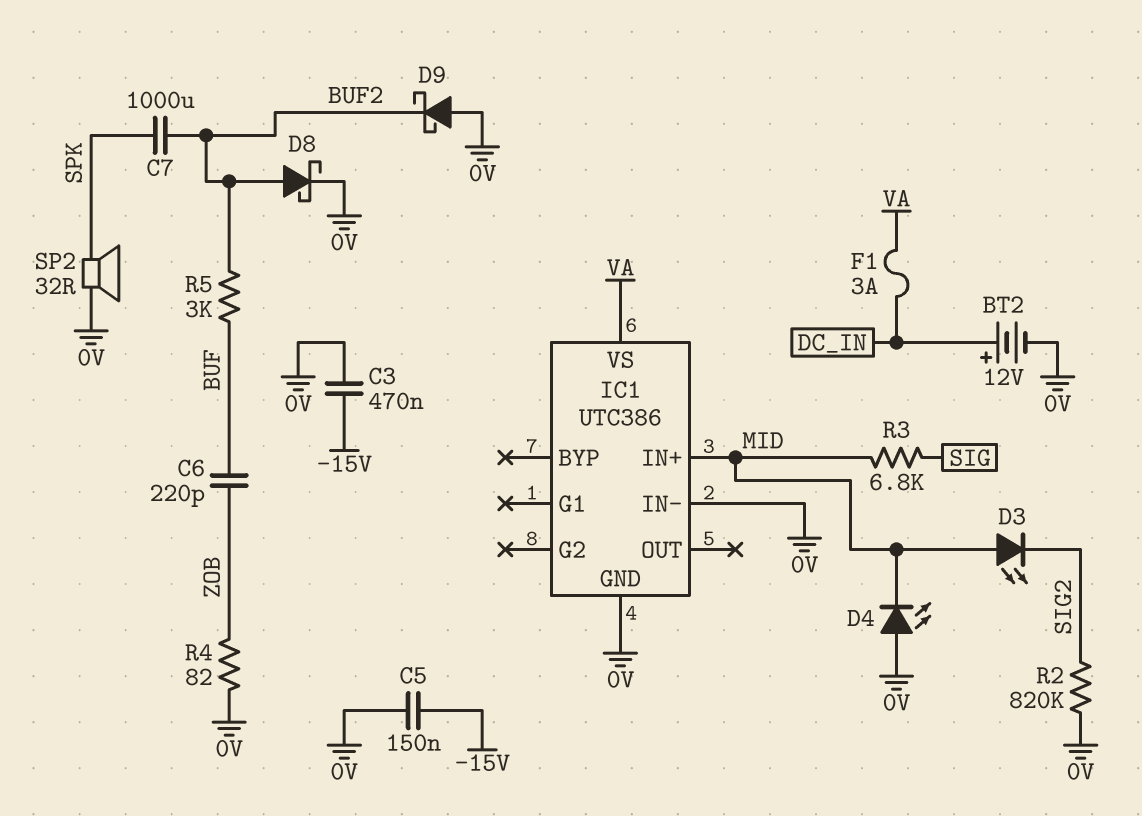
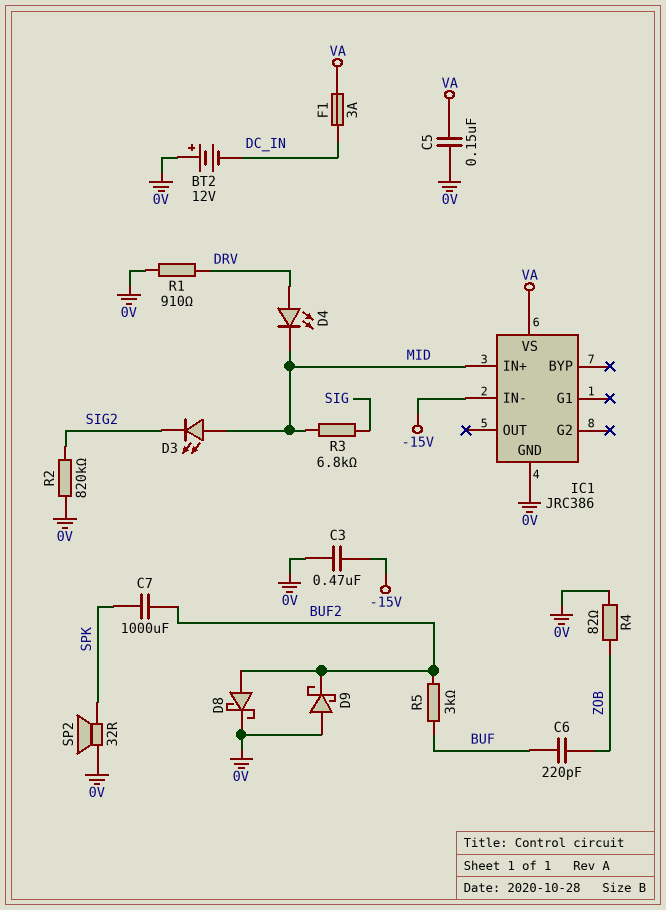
BT2: 12V (plus DC_IN, minus 0V) -> 12V (plus 0V, minus DC_IN)
C5: 150nF (-15V, 0V) -> 150nF (0V, VA)
D4: LED (A 0V, K MID) -> LED (A DRV, K MID)
IC1: UTC386 -> JRC386
IC1 pin IN-: 0V -> -15V
R1: none -> 910 (0V, DRV)

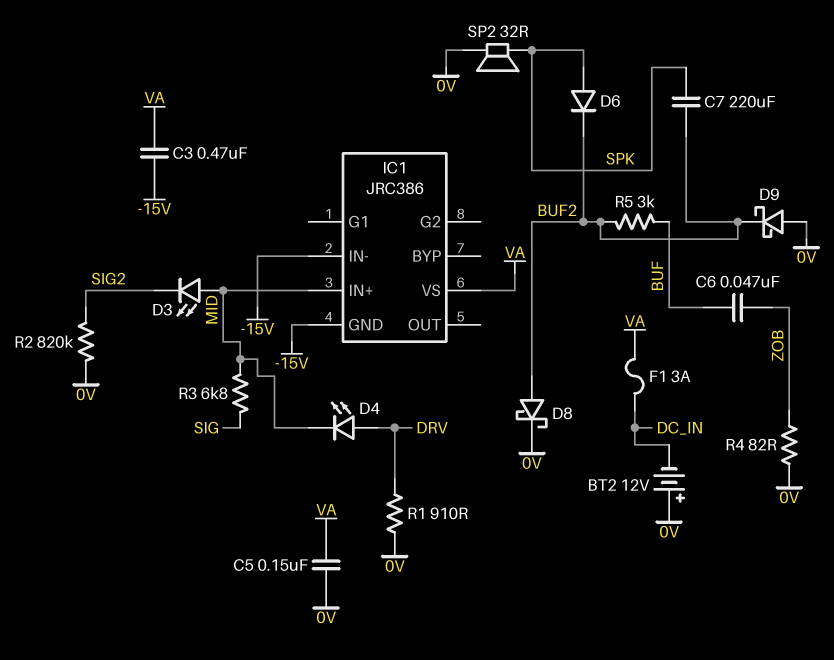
C3: 470nF (-15V, 0V) -> 470nF (-15V, VA)
C6: 220pF (BUF, ZOB) -> 47nF (BUF, ZOB)
C7: 1000uF (BUF2, SPK) -> 220uF (BUF2, SPK)
D6: none -> diode (A SPK, K BUF2)
IC1 pin GND: 0V -> -15V

